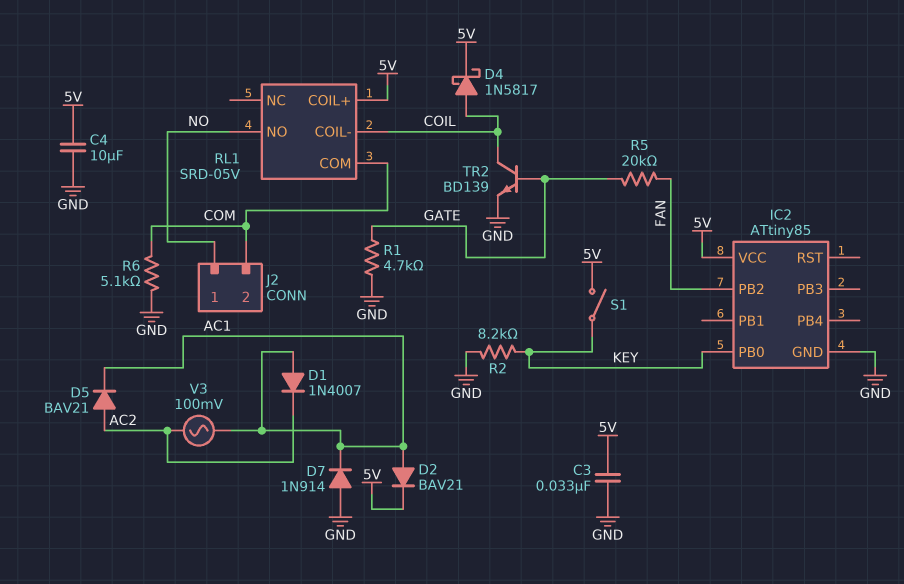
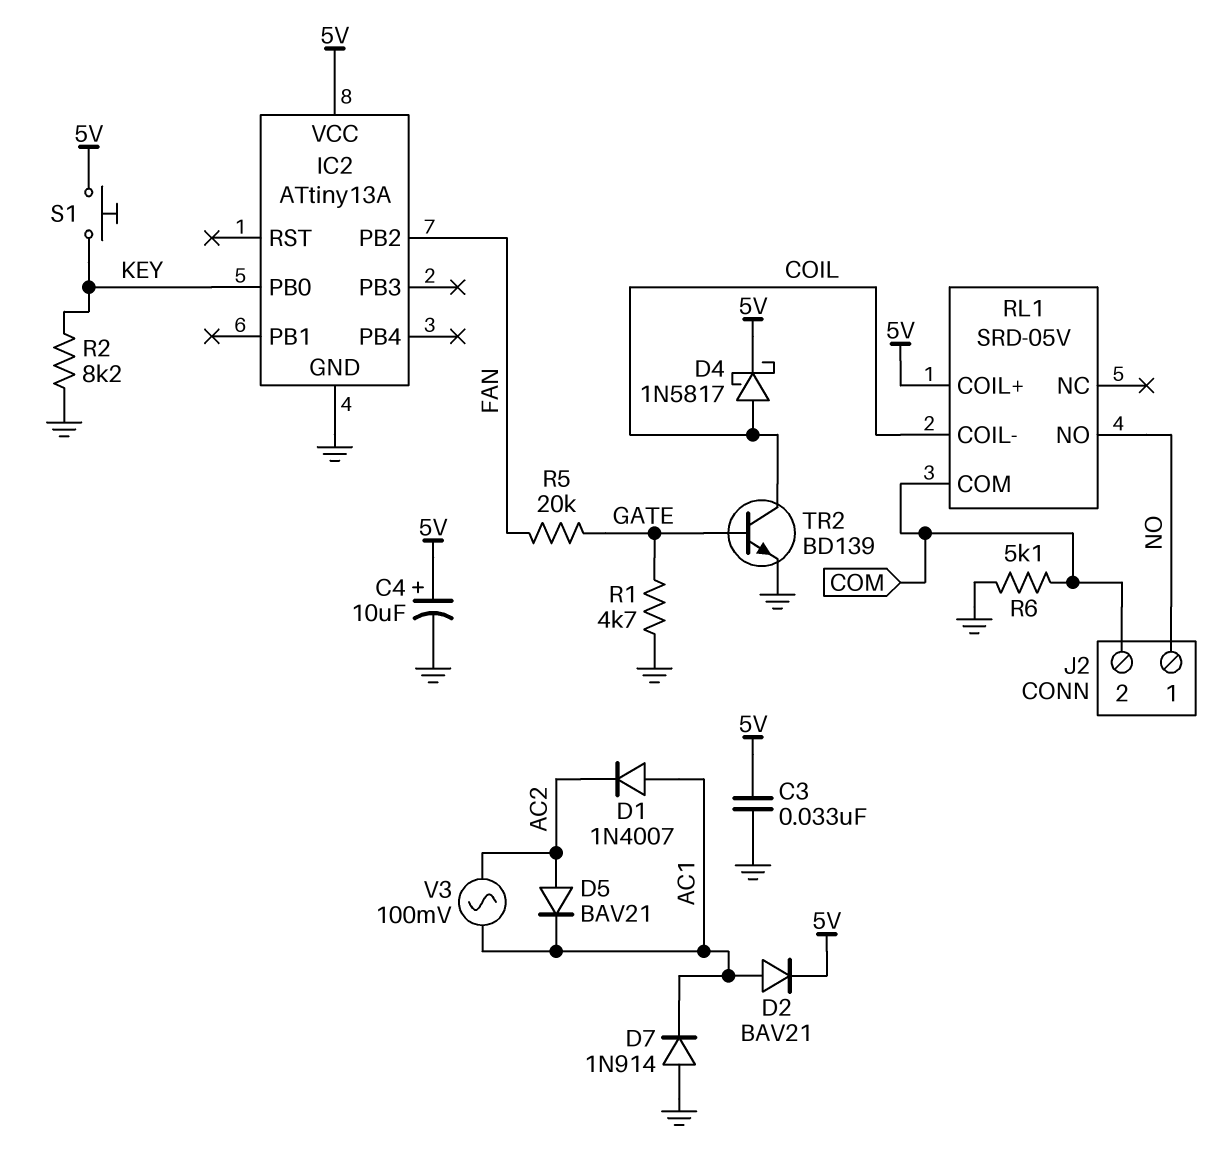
C4: 10uF (5V, GND) -> 10uF (plus 5V, minus GND)
IC2: ATtiny85 -> ATtiny13A
S1: switch (5V, KEY) -> button (5V, KEY)

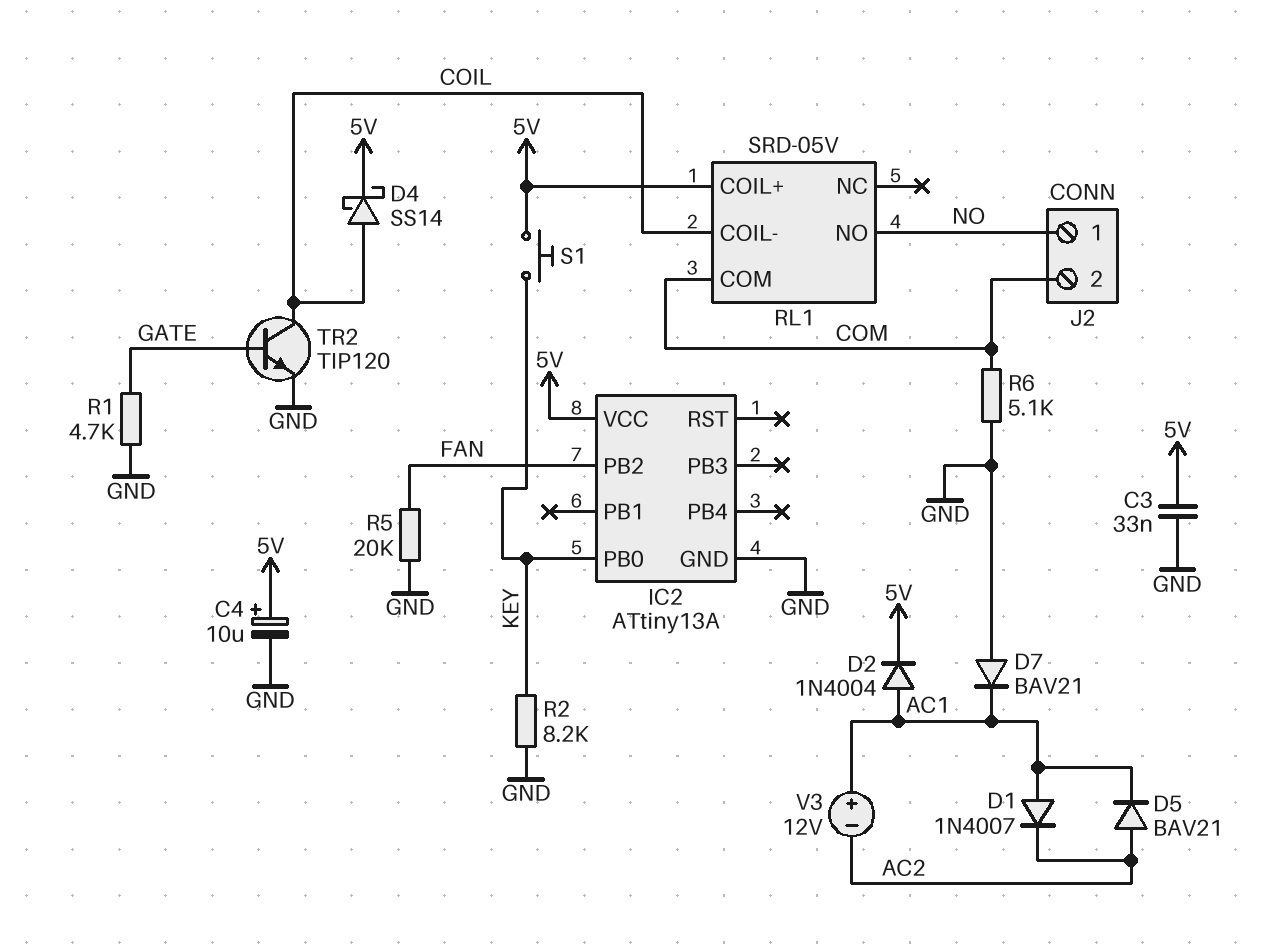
D2: diode BAV21 (A AC1, K 5V) -> diode 1N4004 (A AC1, K 5V)
D4: schottky 1N5817 (A COIL, K 5V) -> schottky SS14 (A COIL, K 5V)
D7: diode 1N914 (A GND, K AC1) -> diode BAV21 (A GND, K AC1)
R5: 20k (FAN, GATE) -> 20k (FAN, GND)
TR2: NPN BD139 (B GATE, C COIL, E GND) -> NPN TIP120 (B GATE, C COIL, E GND)
V3: AC 100mV (AC1, AC2) -> 12V (plus AC1, minus AC2)

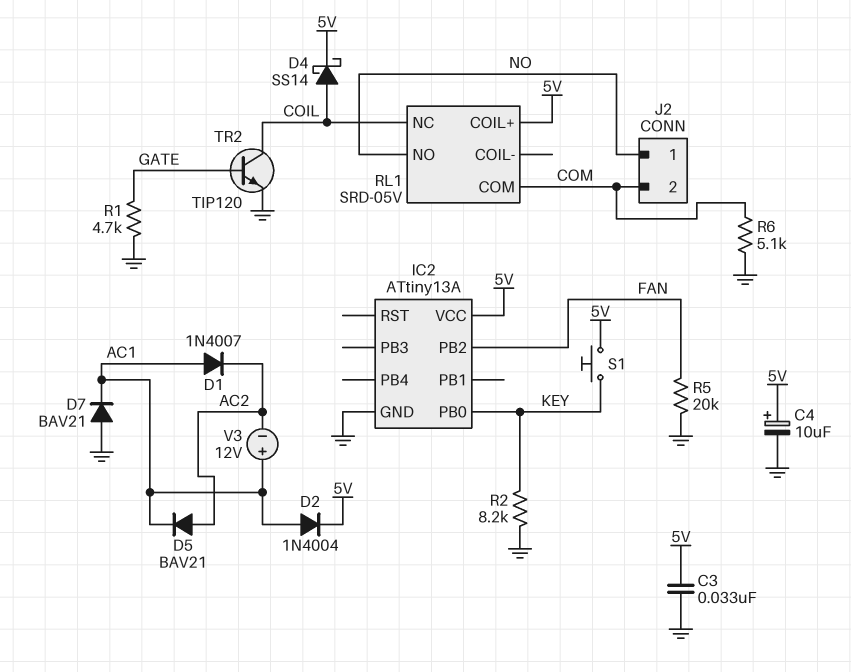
RL1 pin COIL-: COIL -> none
RL1 pin NC: none -> COIL

